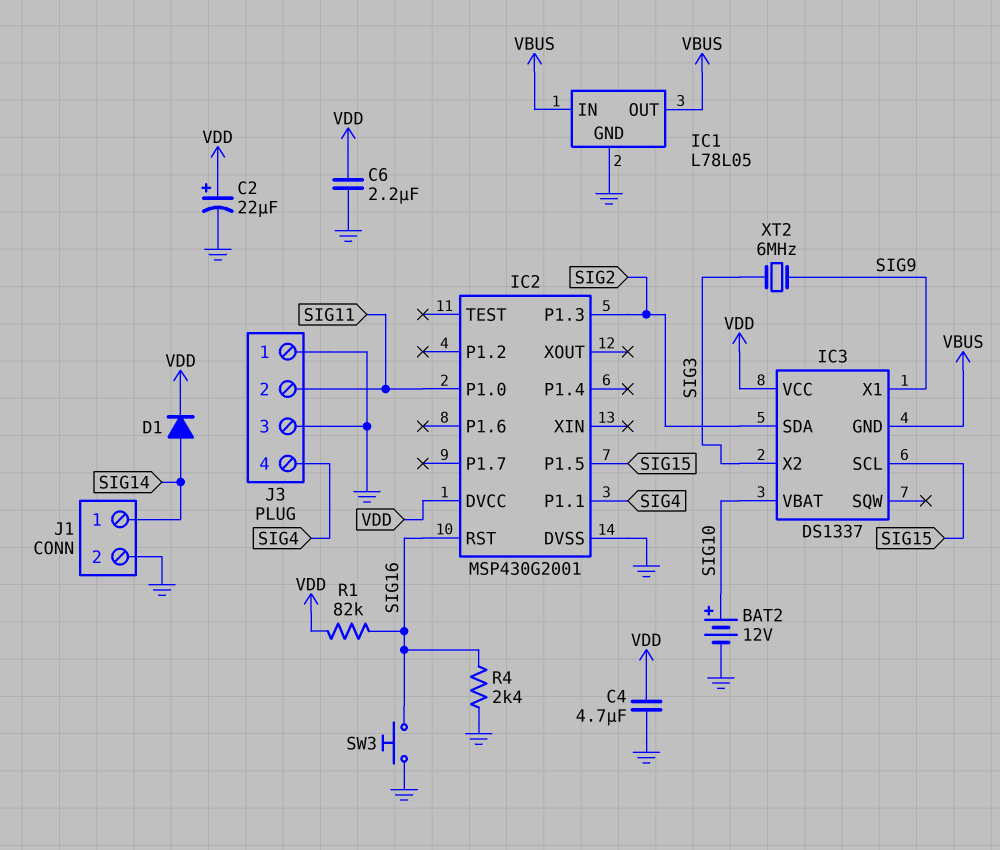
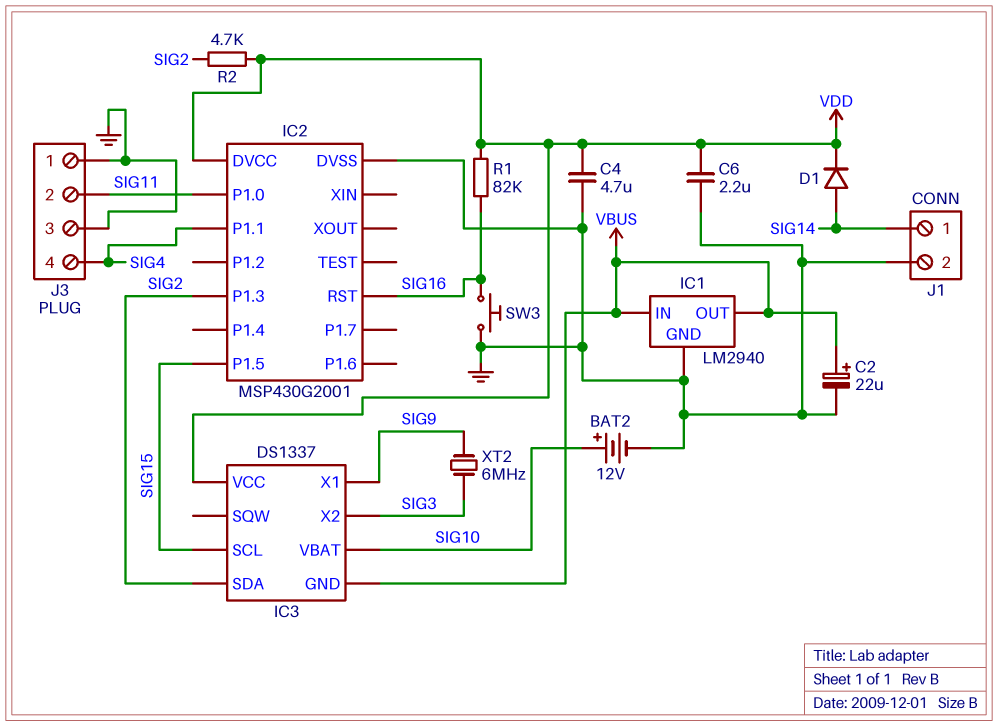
C2: 22uF (plus VDD, minus GND) -> 22uF (plus VBUS, minus GND)
IC1: L78L05 -> LM2940
R2: none -> 4.7k (SIG2, VDD)
R4: 2.4k (GND, SIG16) -> none

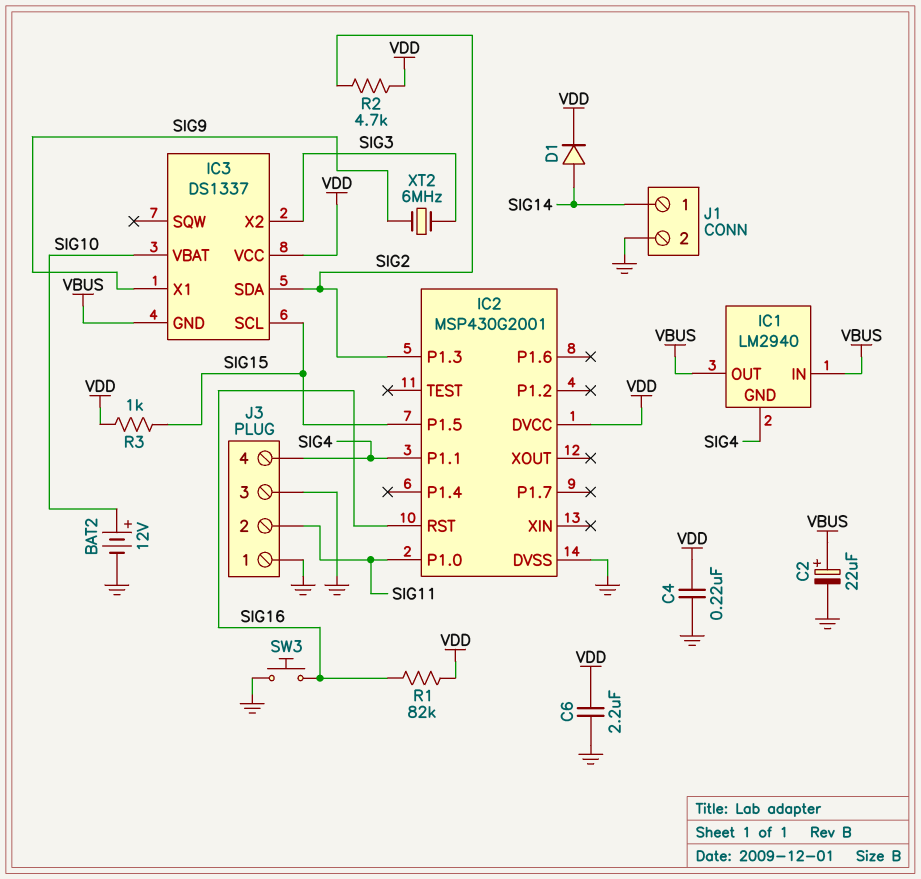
C4: 4.7uF (GND, VDD) -> 220nF (GND, VDD)
IC1 pin GND: GND -> SIG4
R3: none -> 1k (SIG15, VDD)

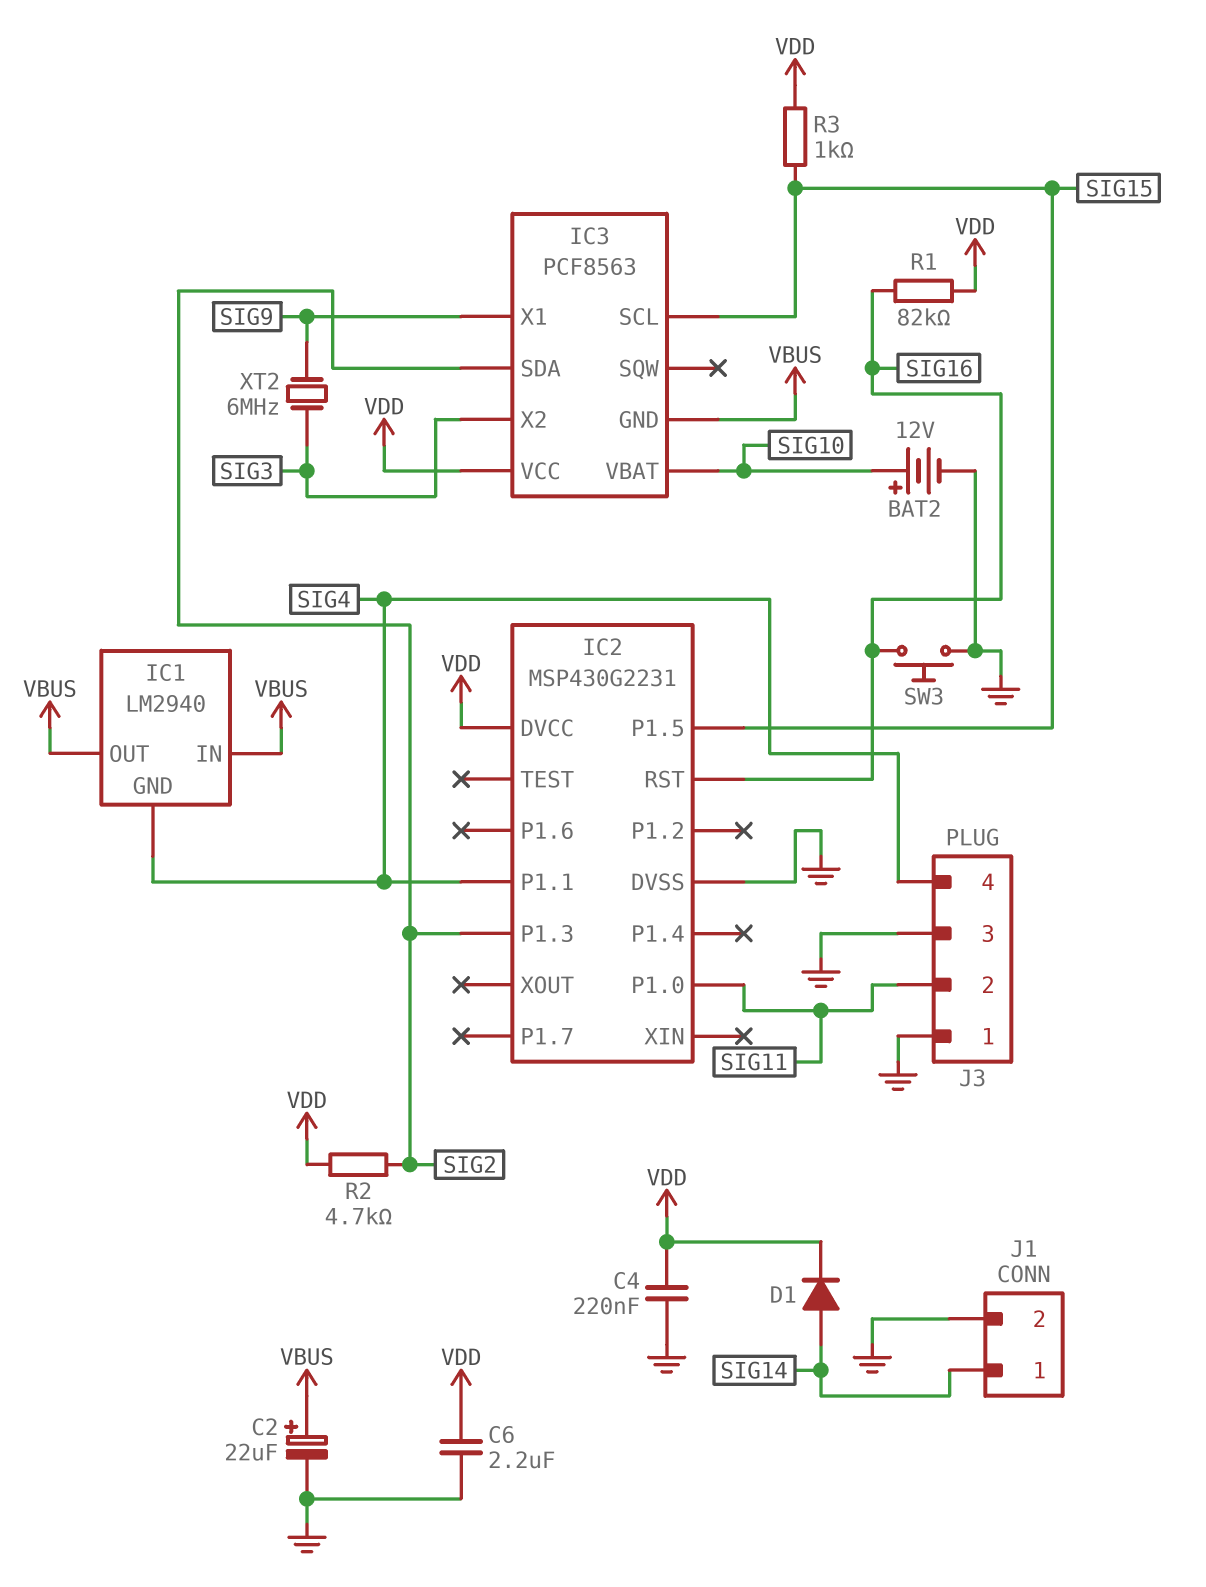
IC2: MSP430G2001 -> MSP430G2231
IC3: DS1337 -> PCF8563

